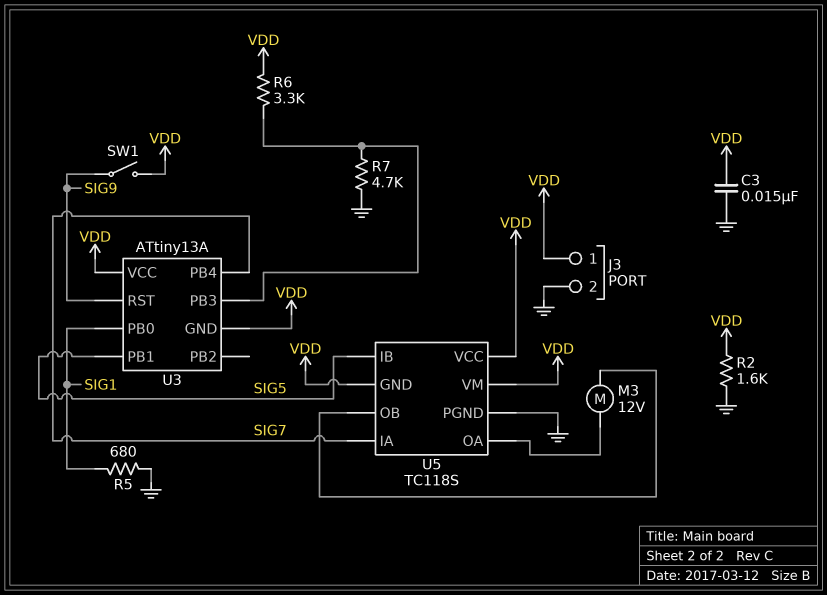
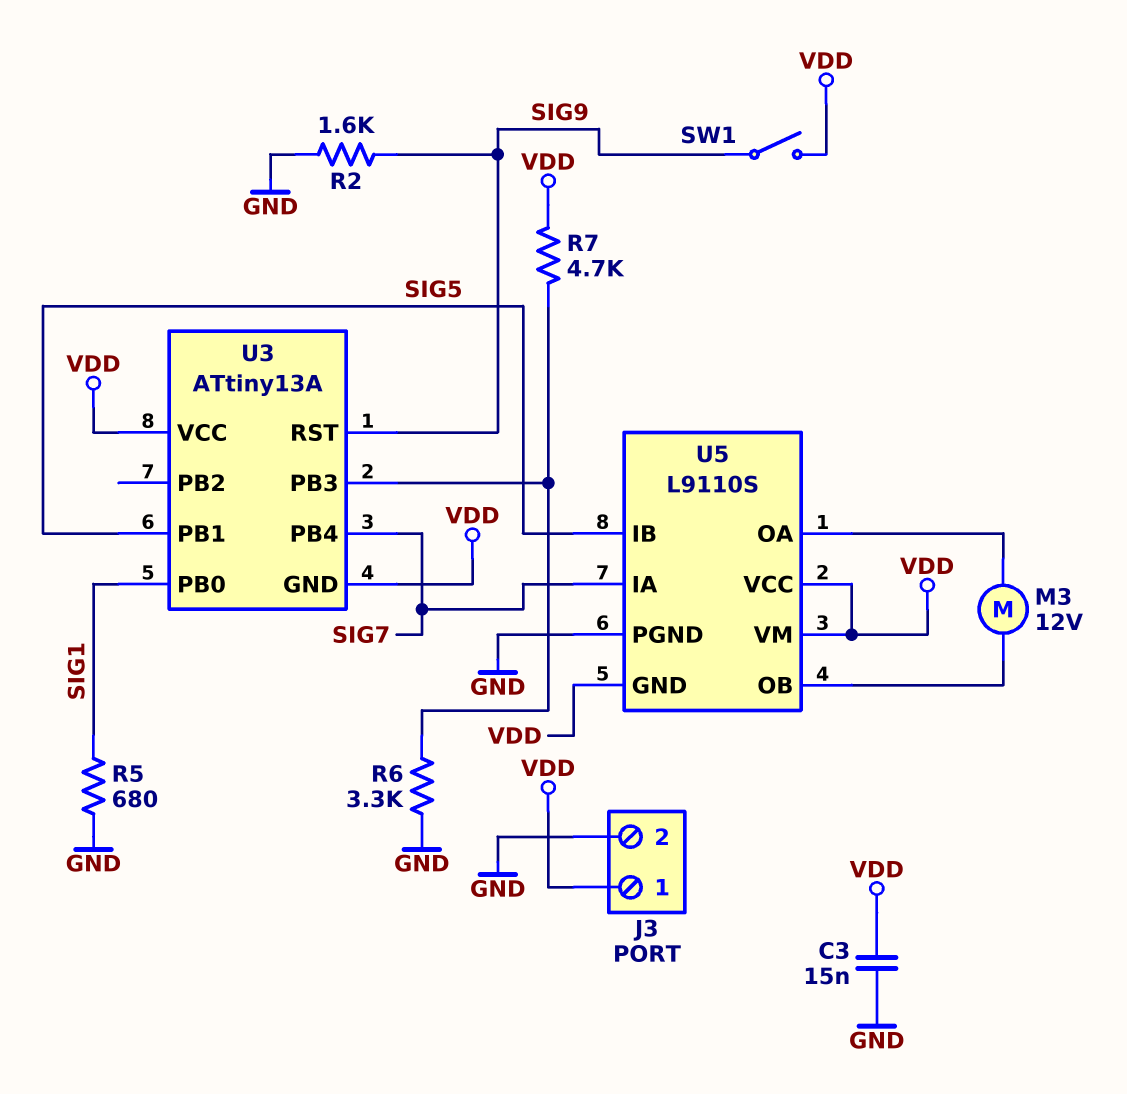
R2: 1.6k (GND, VDD) -> 1.6k (GND, SIG9)
R6: 3.3k (U3/PB3, VDD) -> 3.3k (GND, U3/PB3)
R7: 4.7k (GND, U3/PB3) -> 4.7k (U3/PB3, VDD)
U5: TC118S -> L9110S

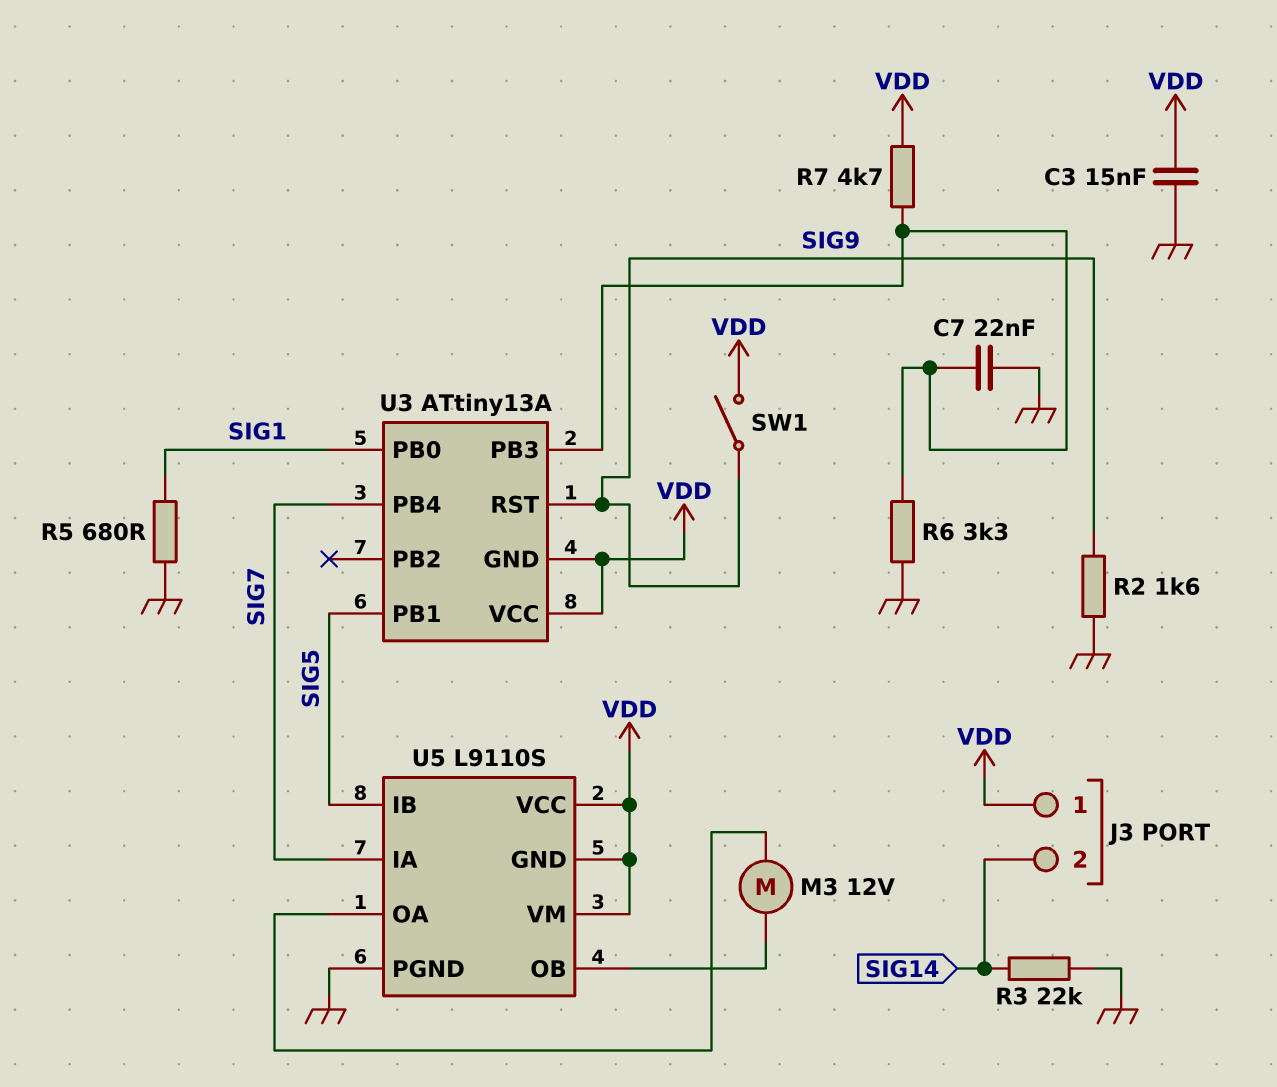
C7: none -> 22nF (GND, U3/PB3)
J3 pin 2: GND -> SIG14
R3: none -> 22k (GND, SIG14)

